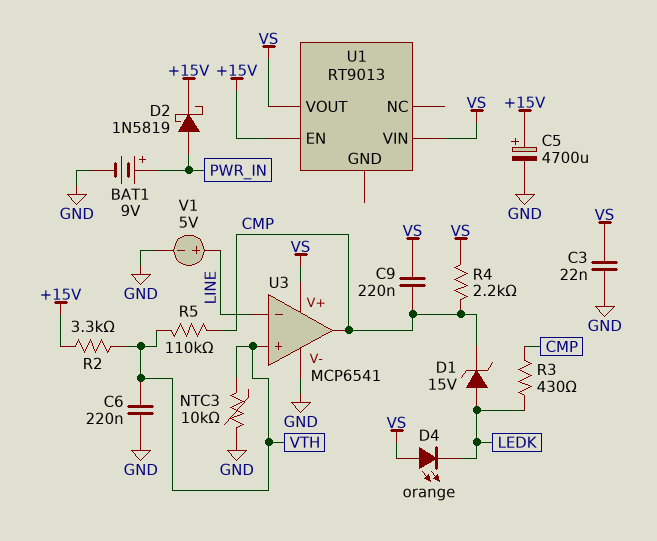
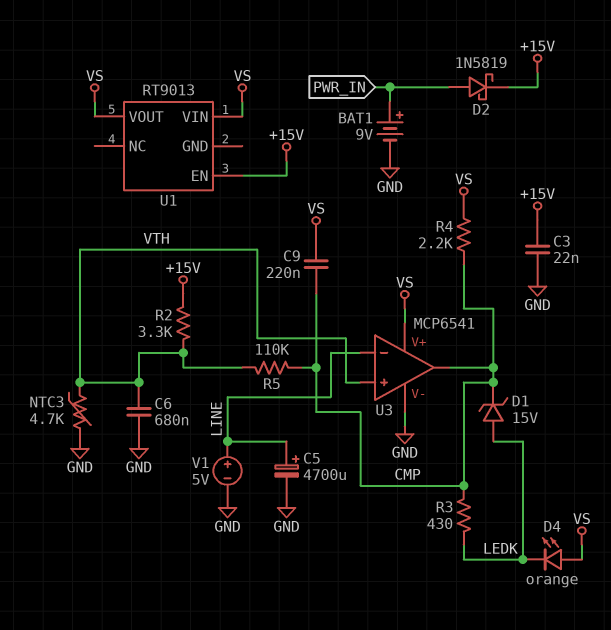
C3: 22nF (GND, VS) -> 22nF (+15V, GND)
C5: 4700uF (plus +15V, minus GND) -> 4700uF (plus LINE, minus GND)
C6: 220nF (GND, VTH) -> 680nF (GND, VTH)
NTC3: 10k (GND, VTH) -> 4.7k (GND, VTH)

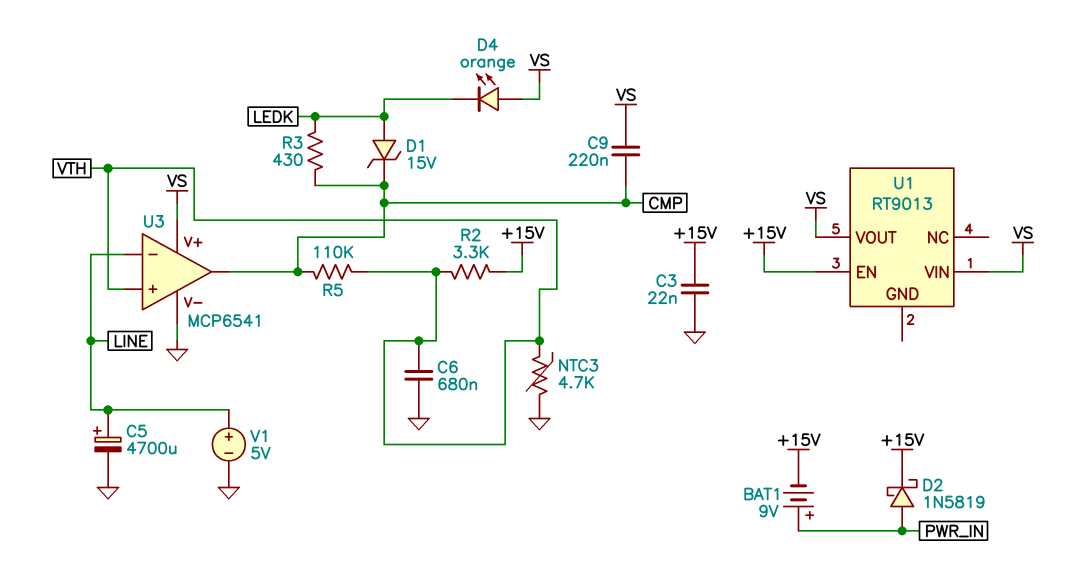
BAT1: 9V (plus PWR_IN, minus GND) -> 9V (plus PWR_IN, minus +15V)
R4: 2.2k (CMP, VS) -> none

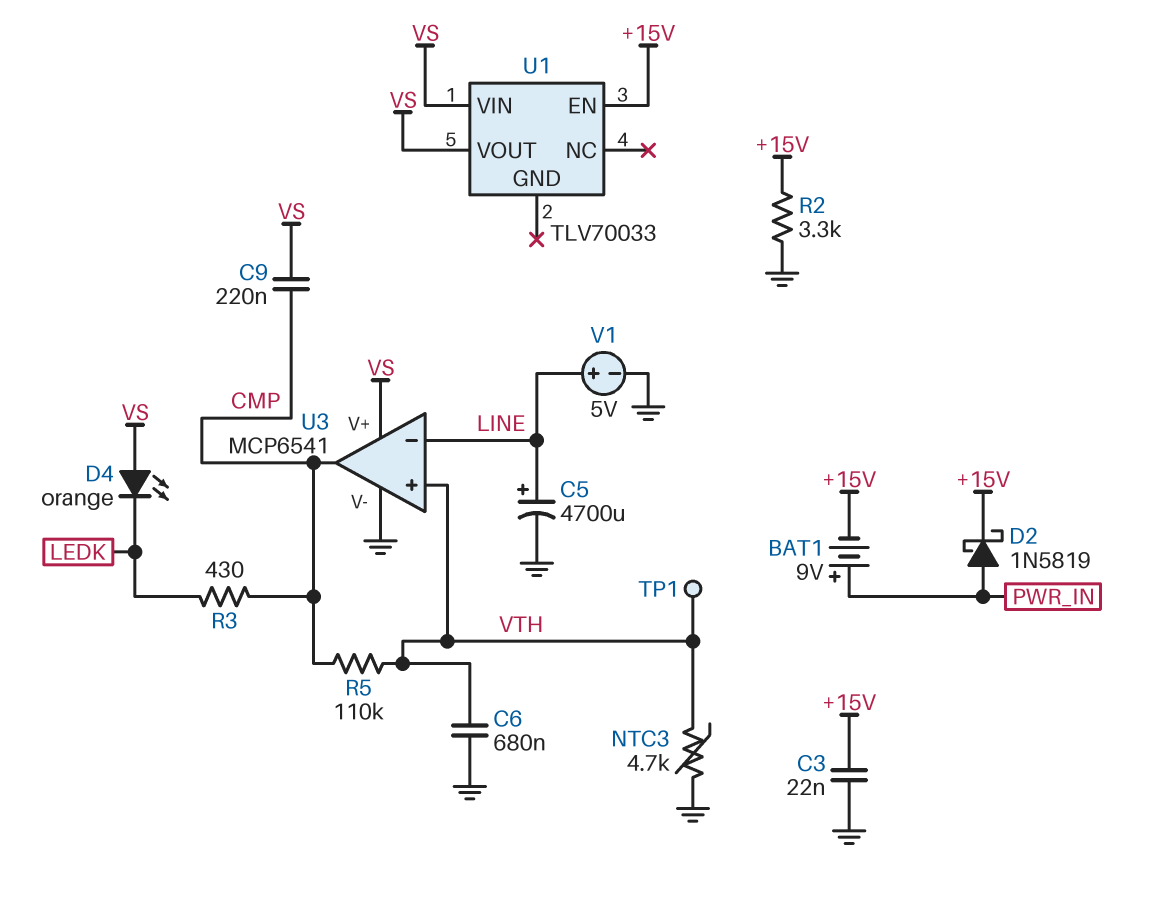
D1: zener 15V (A LEDK, K CMP) -> none
R2: 3.3k (+15V, VTH) -> 3.3k (+15V, GND)
TP1: none -> test point (VTH)
U1: RT9013 -> TLV70033

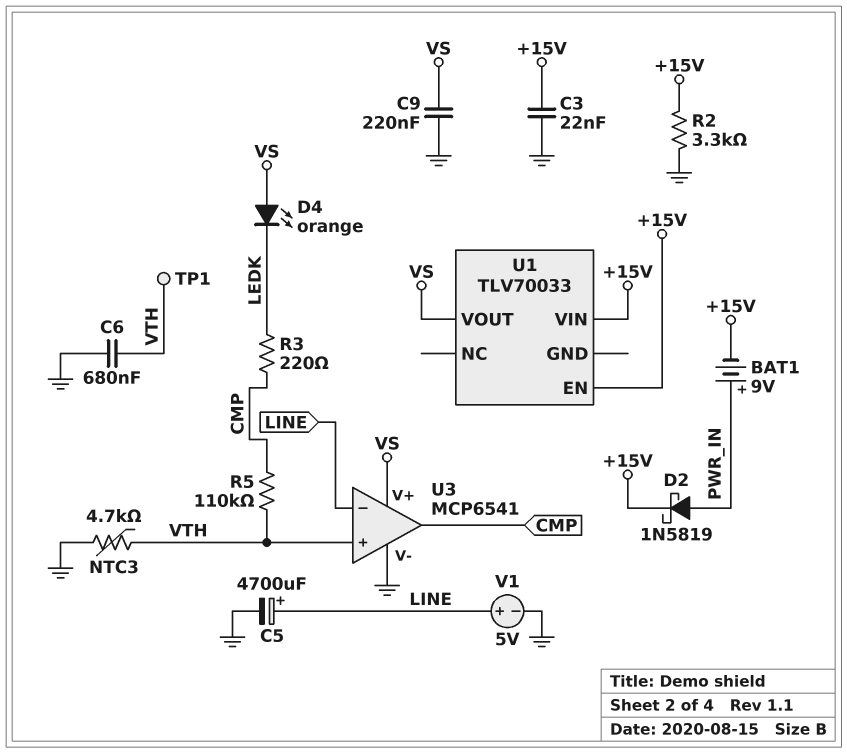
C9: 220nF (CMP, VS) -> 220nF (GND, VS)
R3: 430 (CMP, LEDK) -> 220 (CMP, LEDK)
U1 pin VIN: VS -> +15V

